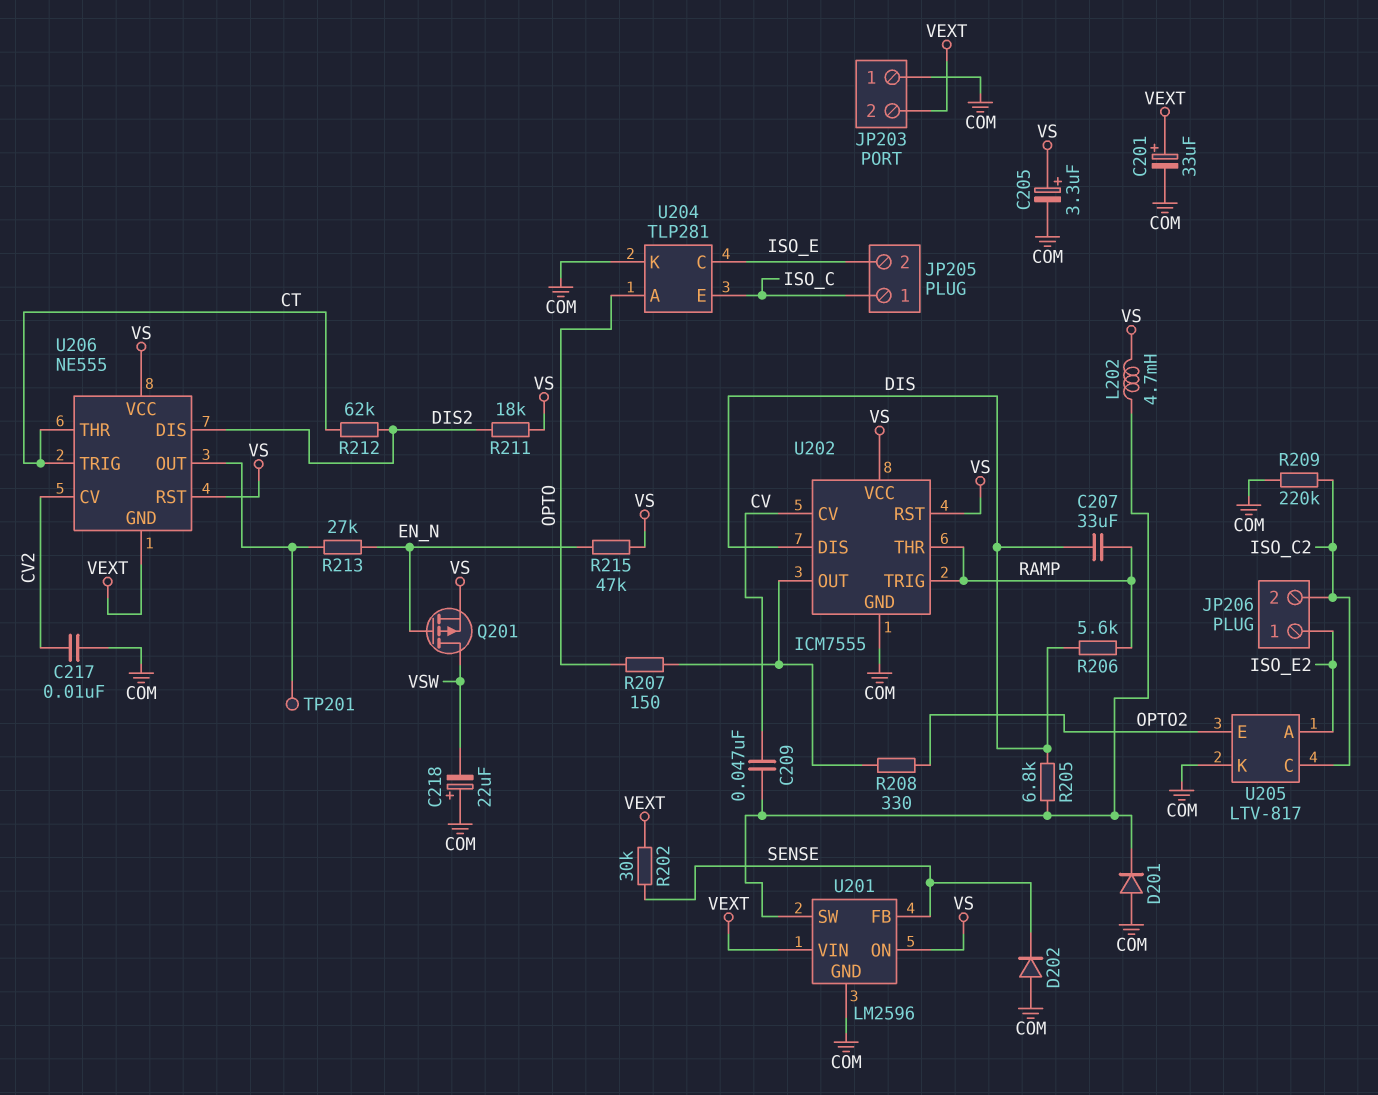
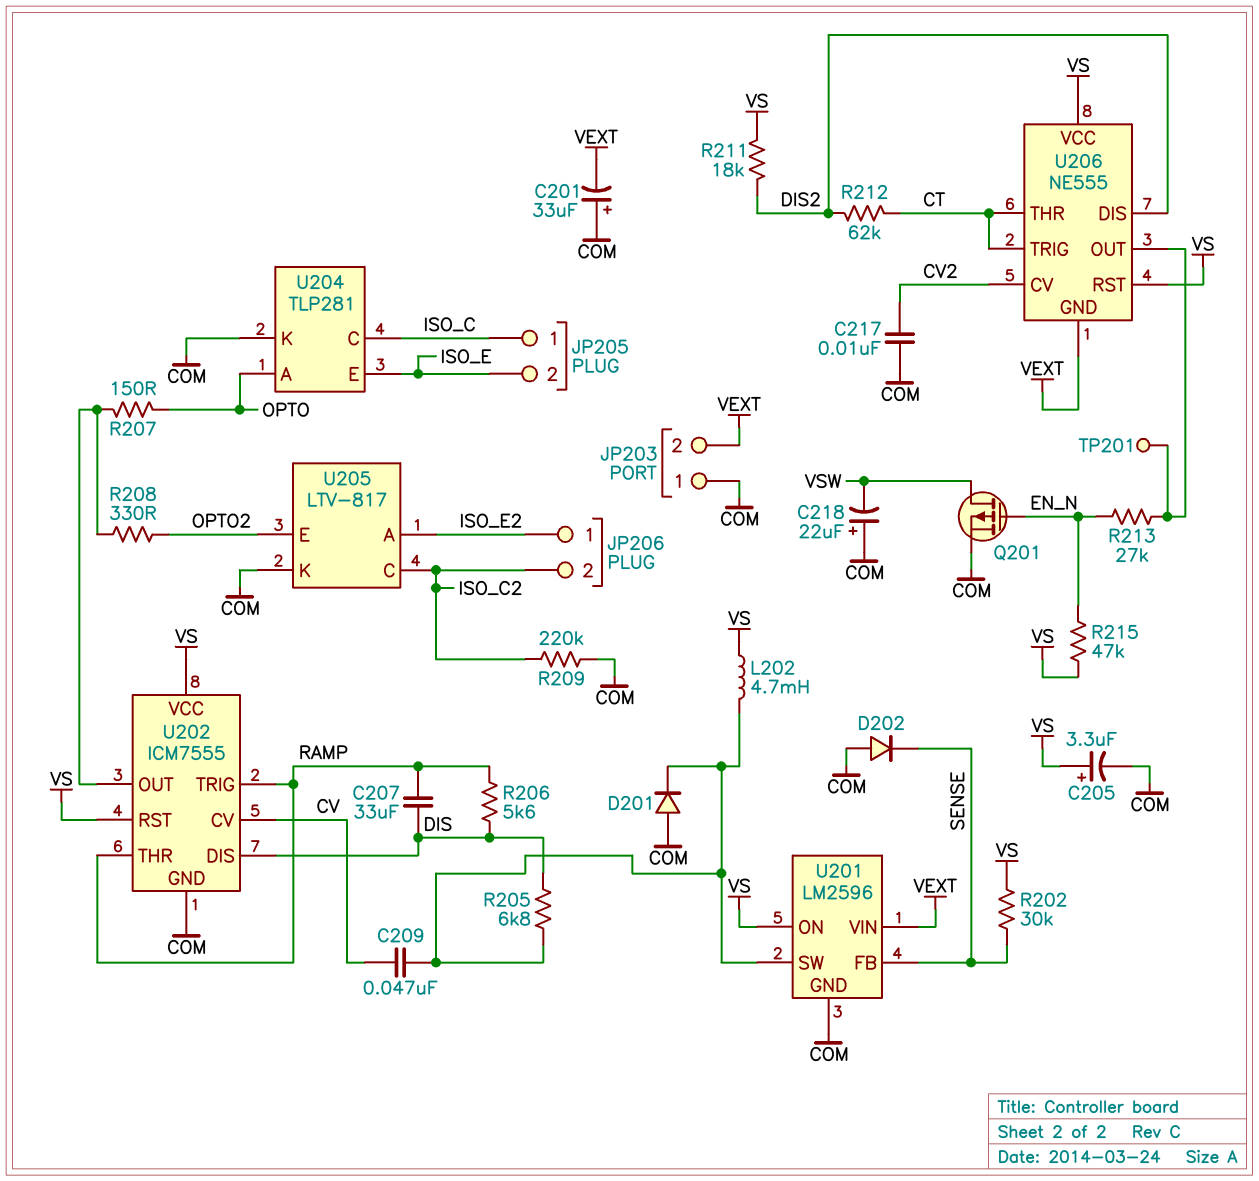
C201: 33uF (plus VEXT, minus COM) -> 33uF (plus COM, minus VEXT)
Q201: PMOS (G EN_N, D VSW, S VS) -> PMOS (G EN_N, D VSW, S COM)
R202: 30k (SENSE, VEXT) -> 30k (SENSE, VS)
U204 pin C: ISO_E -> ISO_C
U204 pin E: ISO_C -> ISO_E

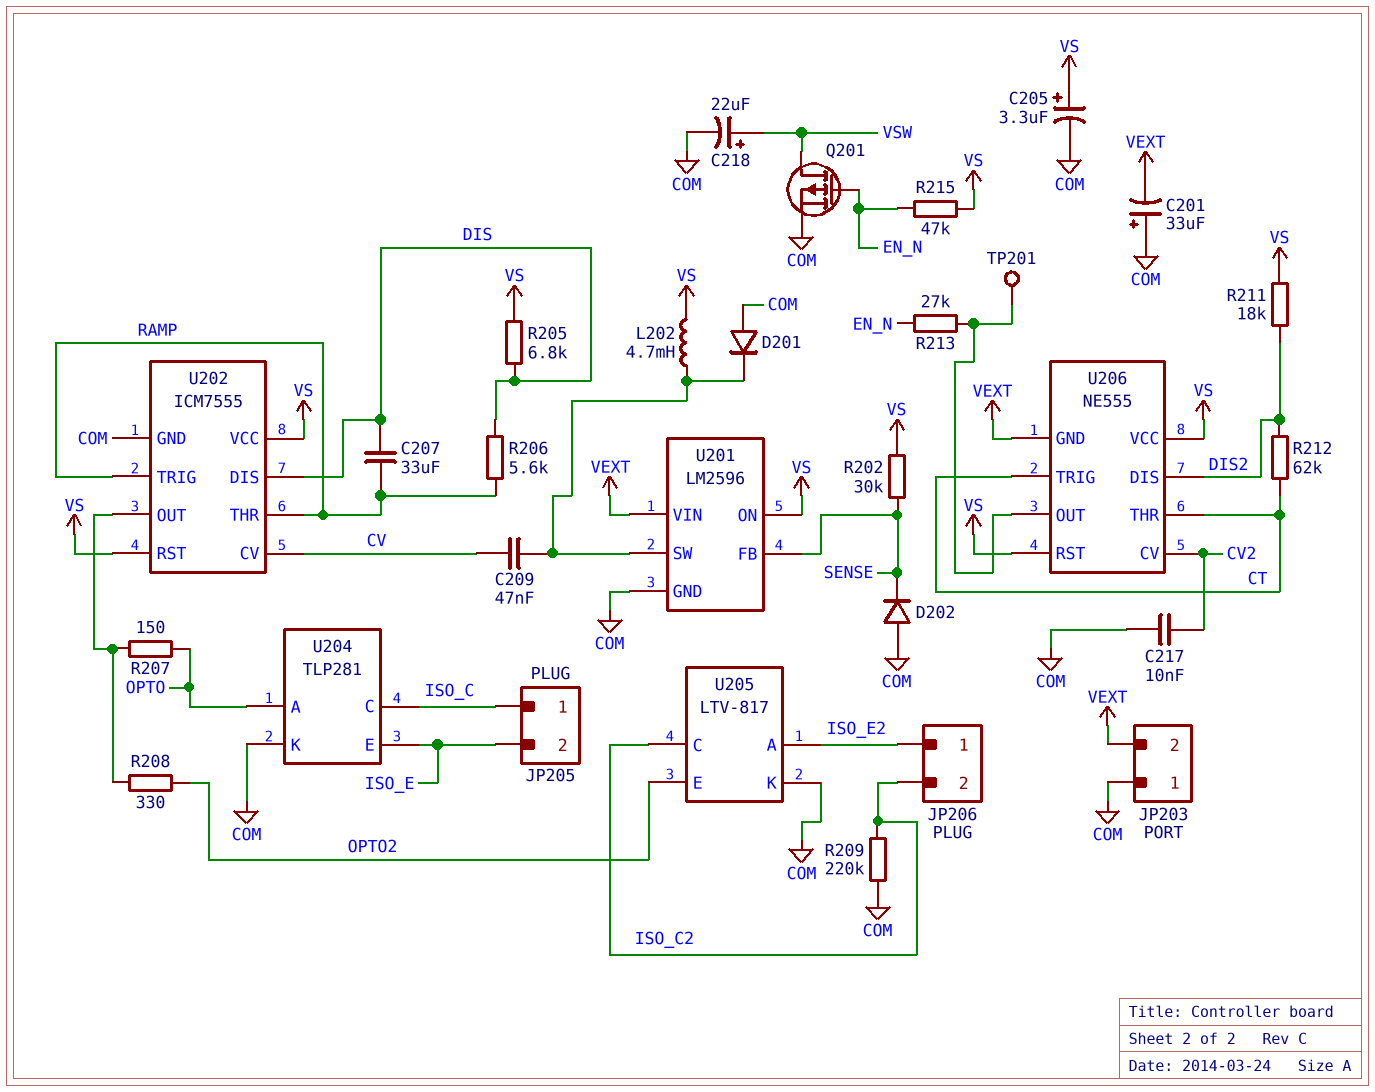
C218: 22uF (plus COM, minus VSW) -> 22uF (plus VSW, minus COM)
R205: 6.8k (DIS, U201/SW) -> 6.8k (DIS, VS)

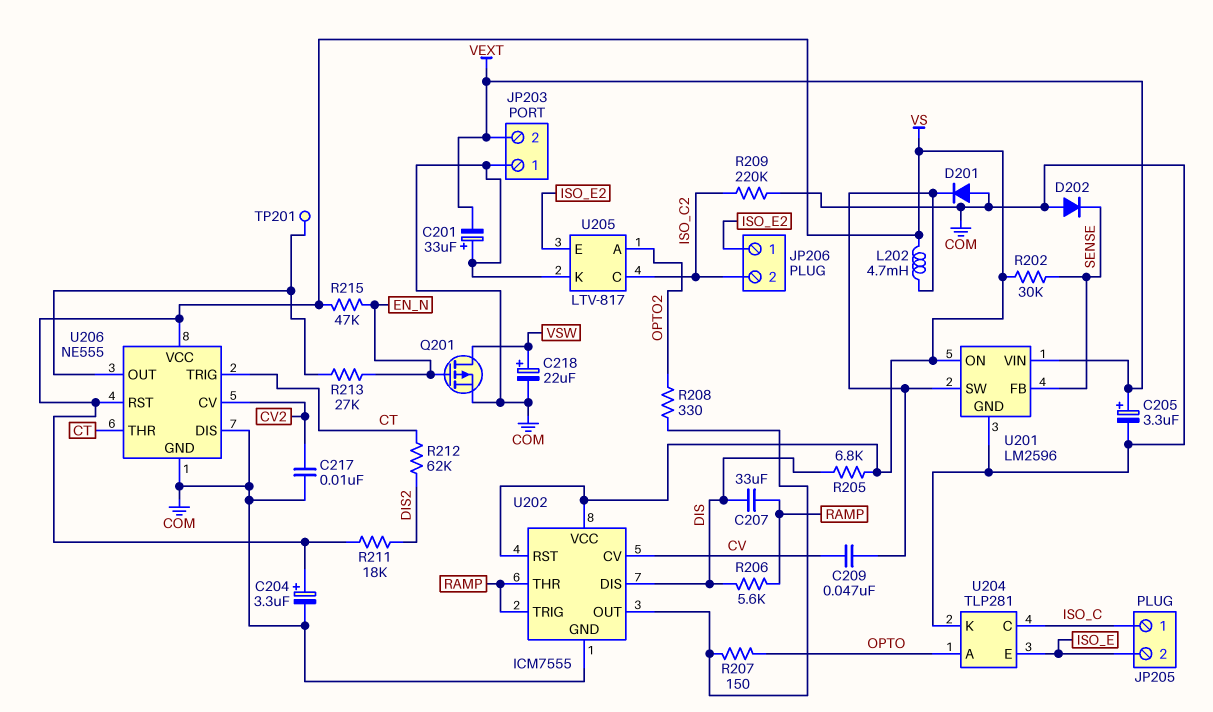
C204: none -> 3.3uF (plus VS, minus COM)
C205: 3.3uF (plus VS, minus COM) -> 3.3uF (plus VEXT, minus COM)
U205 pin A: ISO_E2 -> OPTO2
U205 pin E: OPTO2 -> ISO_E2
U206 pin DIS: DIS2 -> COM
U206 pin GND: VEXT -> COM

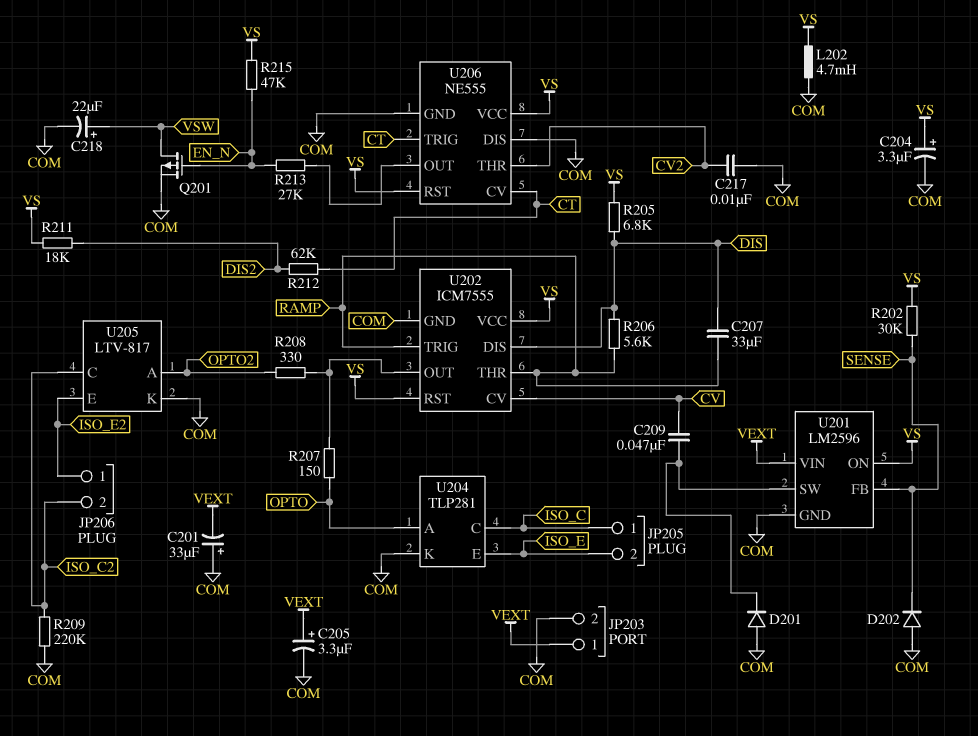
JP203 pin 1: COM -> VEXT
JP203 pin 2: VEXT -> COM
L202: 4.7mH (U201/SW, VS) -> 4.7mH (COM, VS)
TP201: test point (U206/OUT) -> none
U206 pin CV: CV2 -> CT
U206 pin THR: CT -> CV2

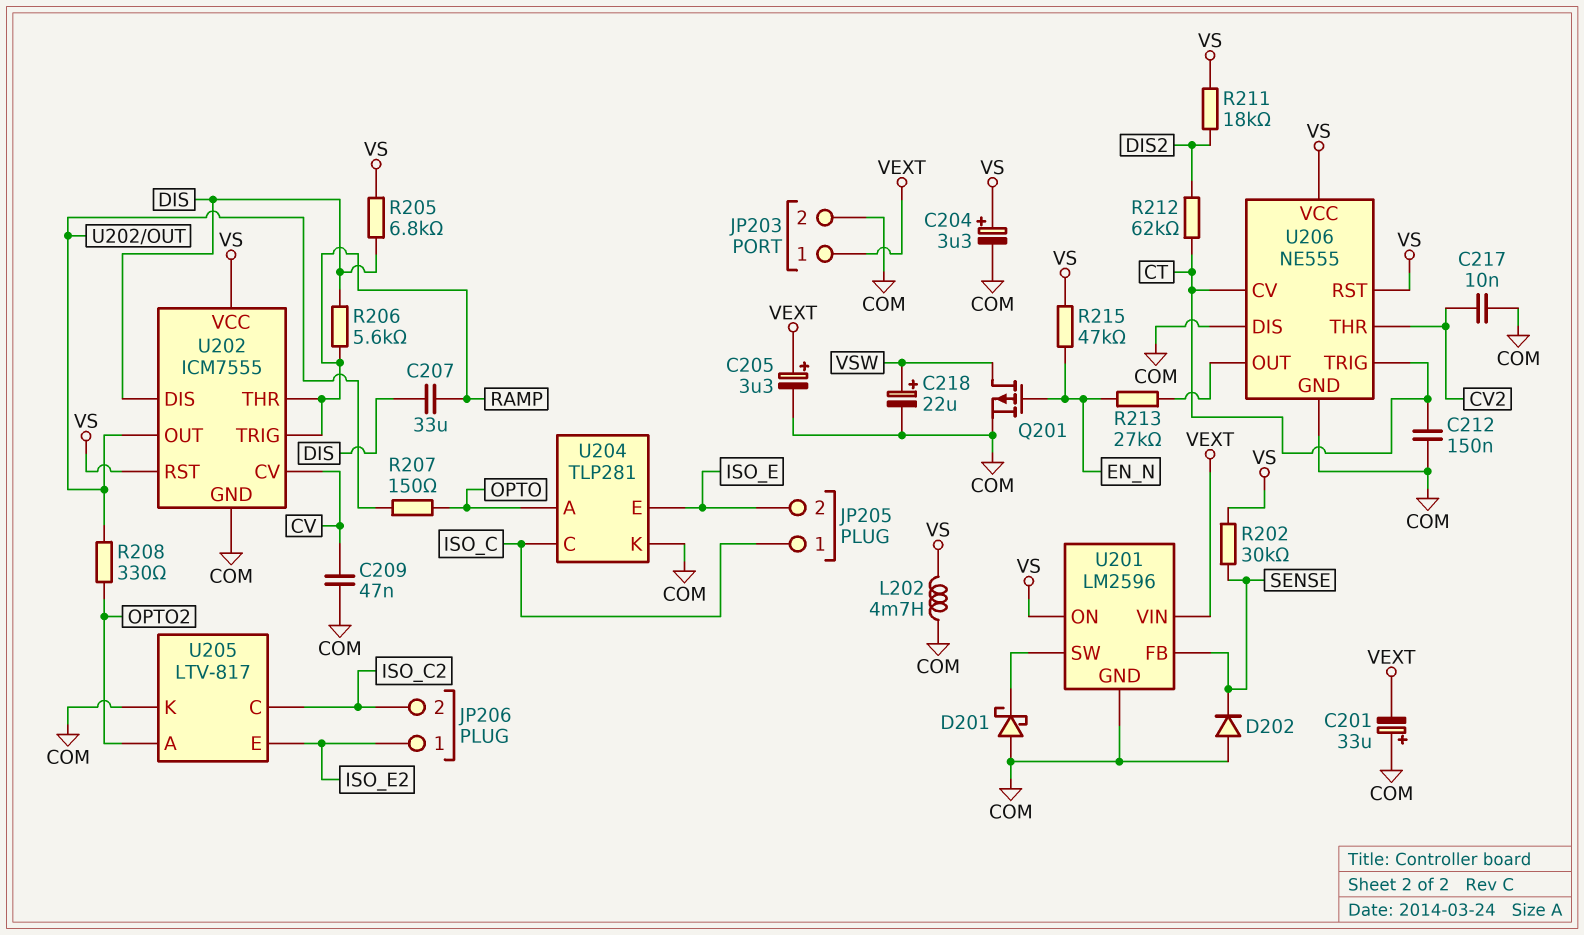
C209: 47nF (CV, U201/SW) -> 47nF (COM, CV)
C212: none -> 150nF (COM, CT)
D201: diode (A COM, K U201/SW) -> schottky (A COM, K U201/SW)
R209: 220k (COM, ISO_C2) -> none

